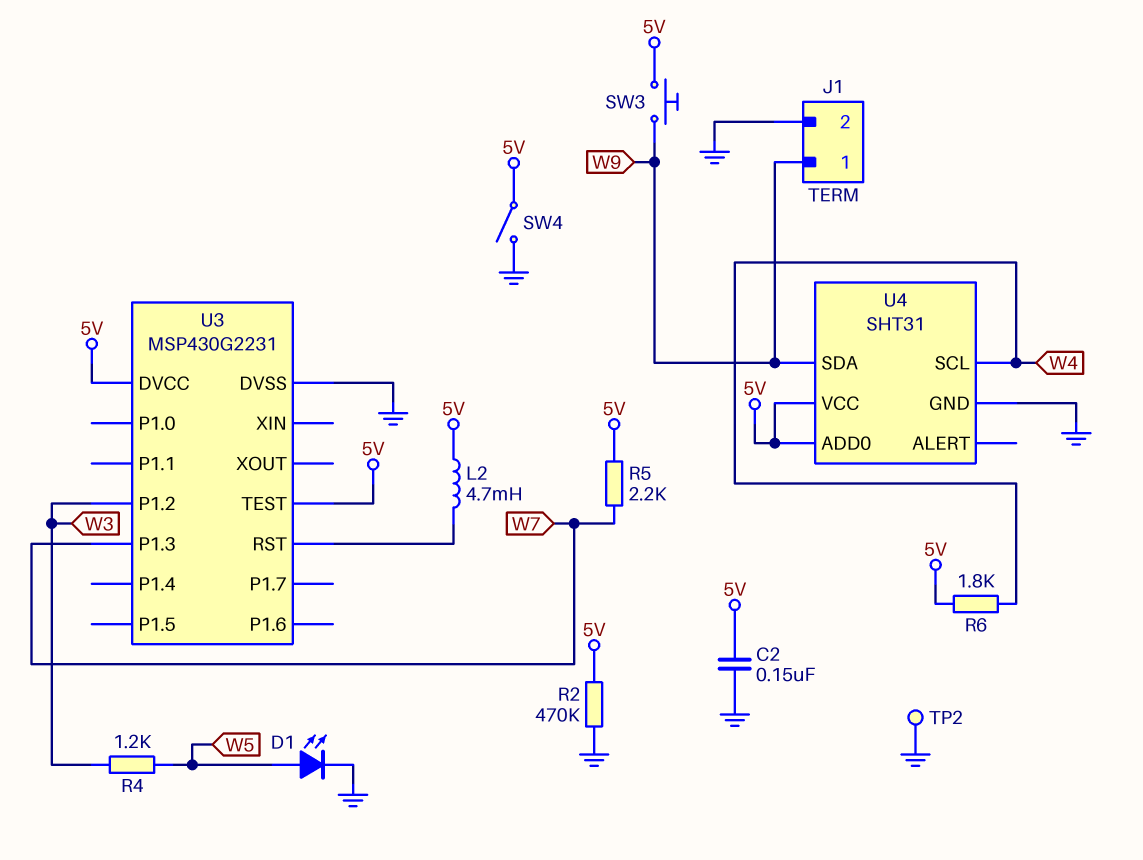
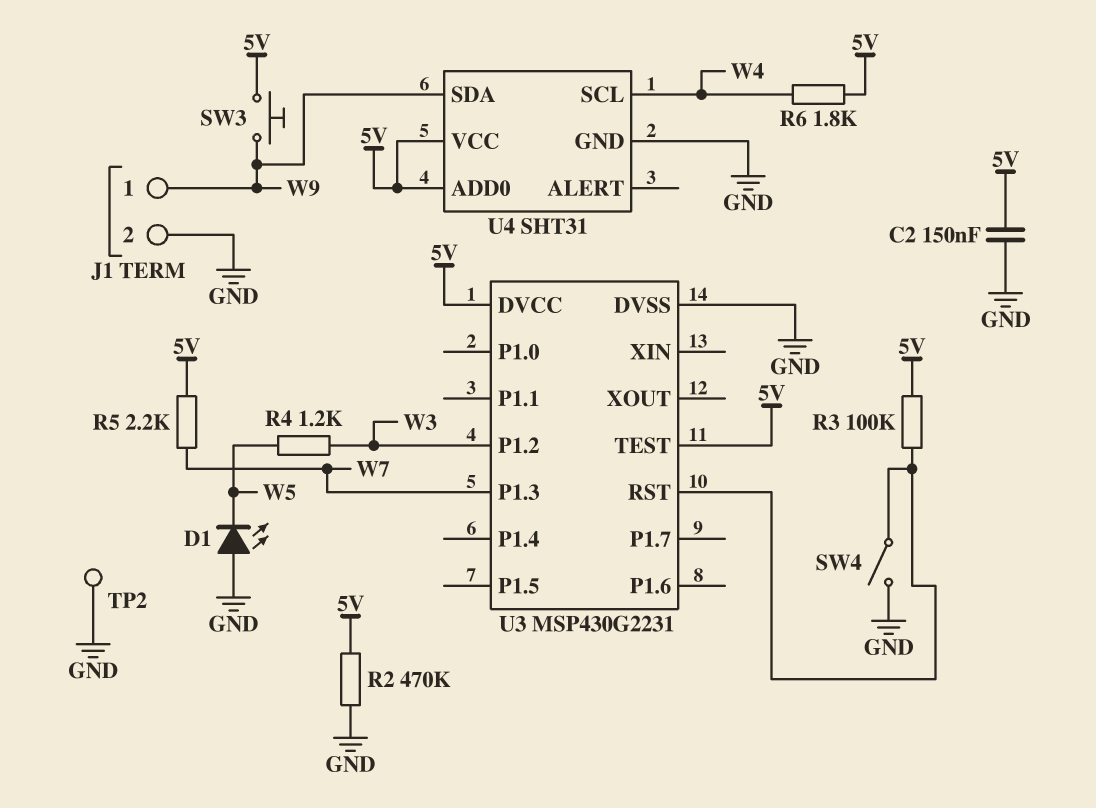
D1: LED (A W5, K GND) -> LED (A GND, K W5)
L2: 4.7mH (5V, U3/RST) -> none
R3: none -> 100k (5V, U3/RST)
SW4: switch (5V, GND) -> switch (GND, U3/RST)

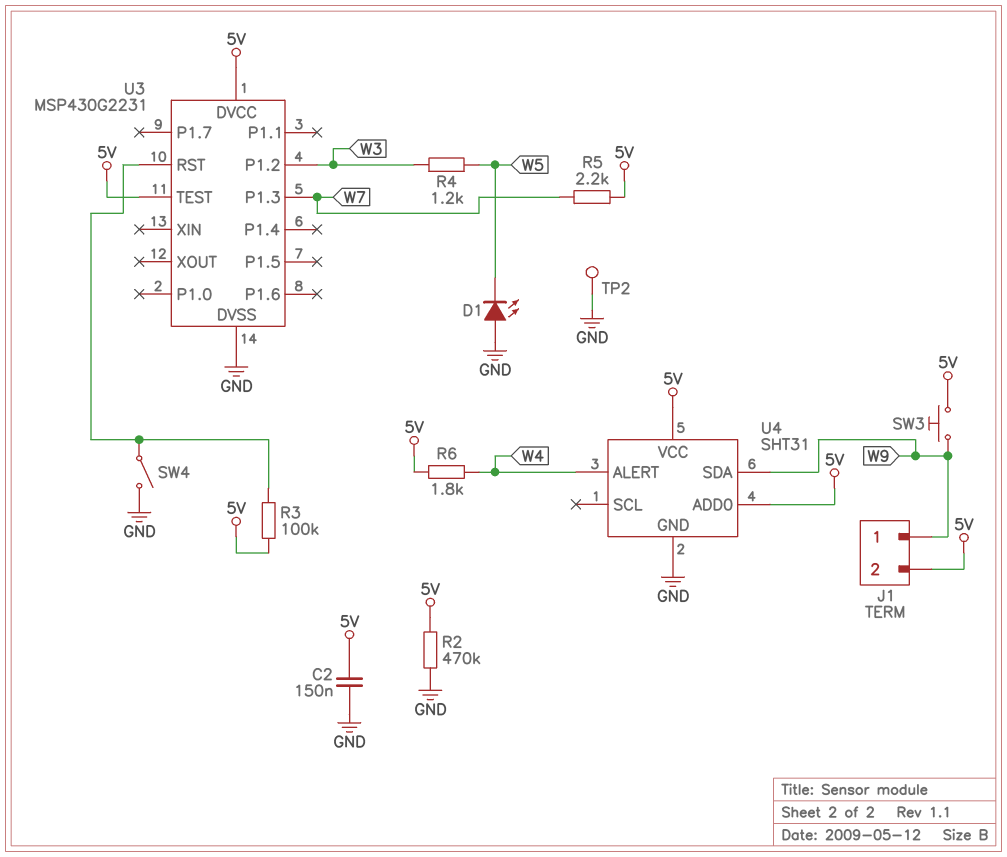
J1 pin 2: GND -> 5V
U4 pin ALERT: none -> W4
U4 pin SCL: W4 -> none

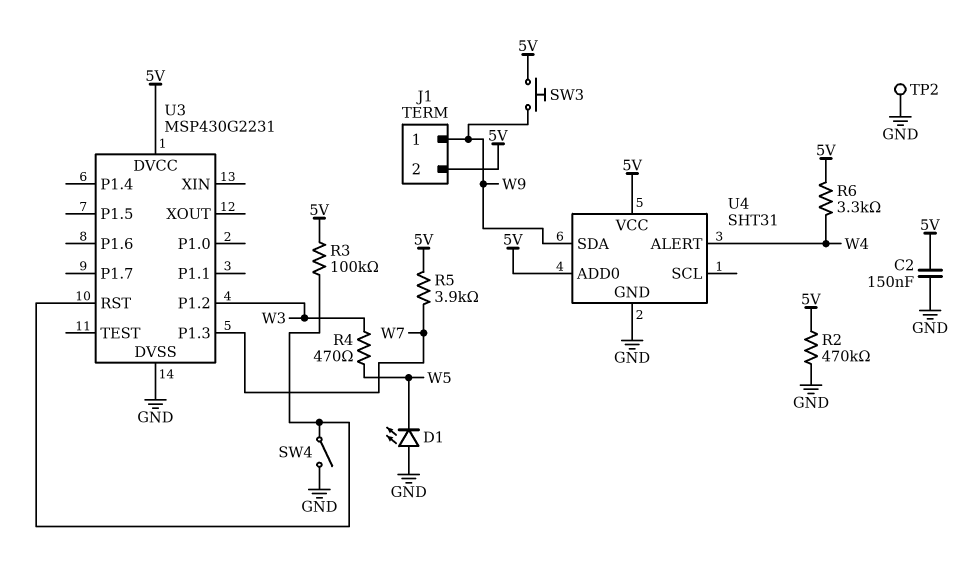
R4: 1.2k (W3, W5) -> 470 (W3, W5)
R5: 2.2k (5V, W7) -> 3.9k (5V, W7)
R6: 1.8k (5V, W4) -> 3.3k (5V, W4)
U3 pin TEST: 5V -> none

